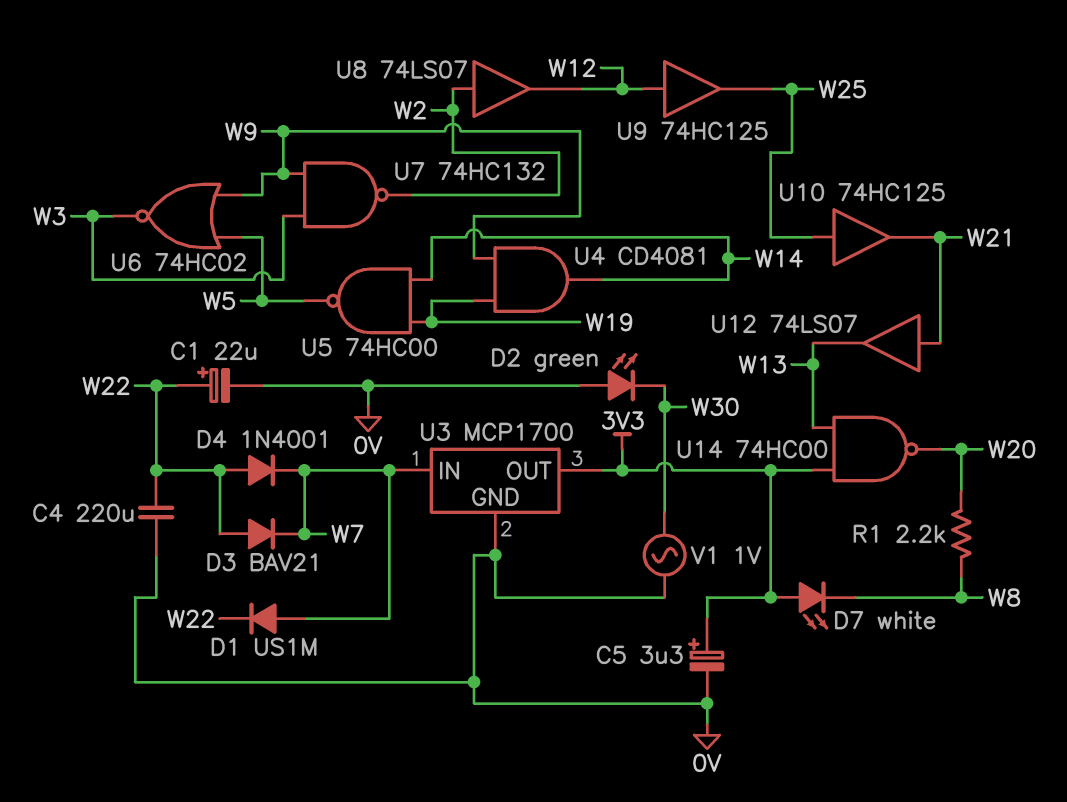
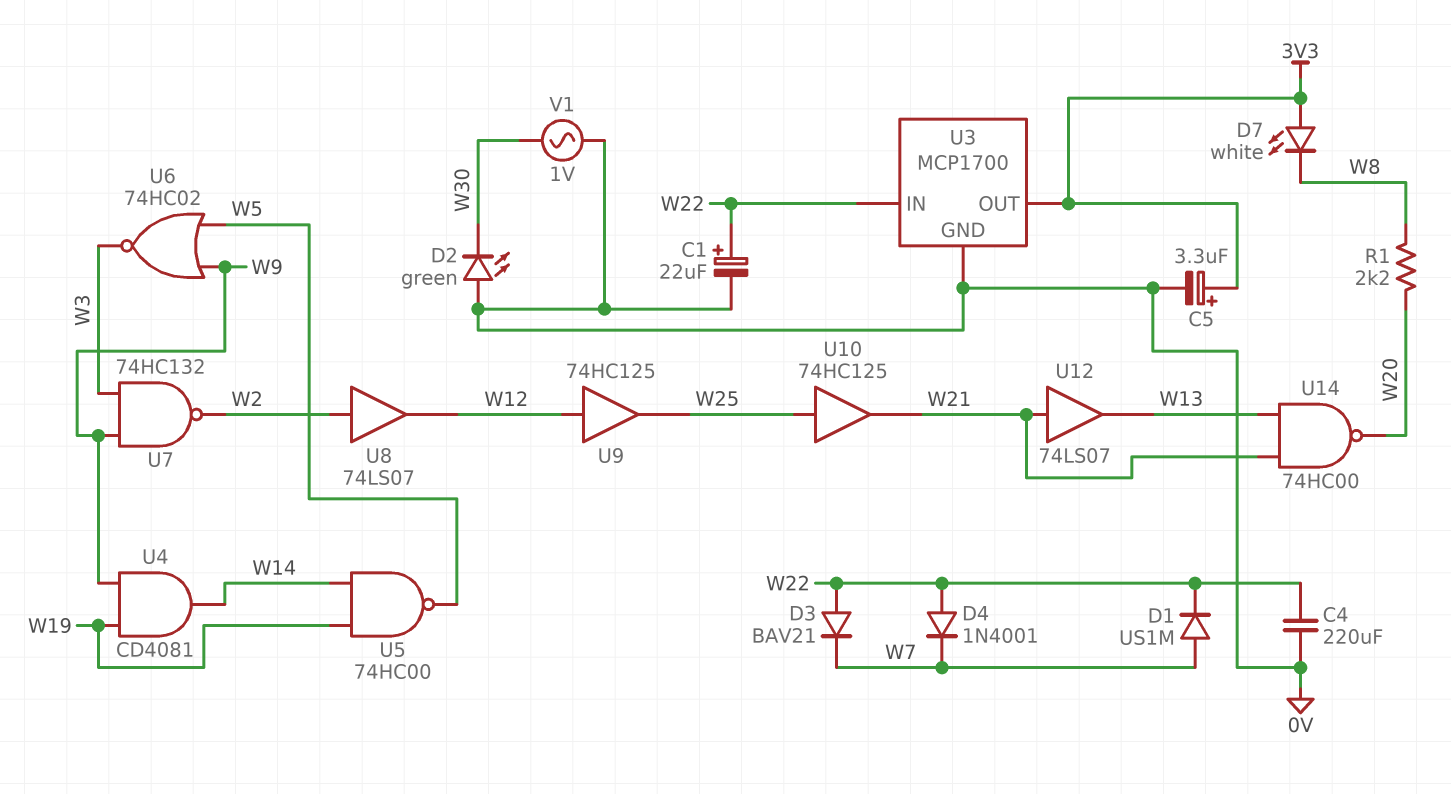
U3 pin IN: W7 -> W22
U14: NAND 74HC00 (in 3V3, in W13, out W20) -> NAND 74HC00 (in W13, in W21, out W20)

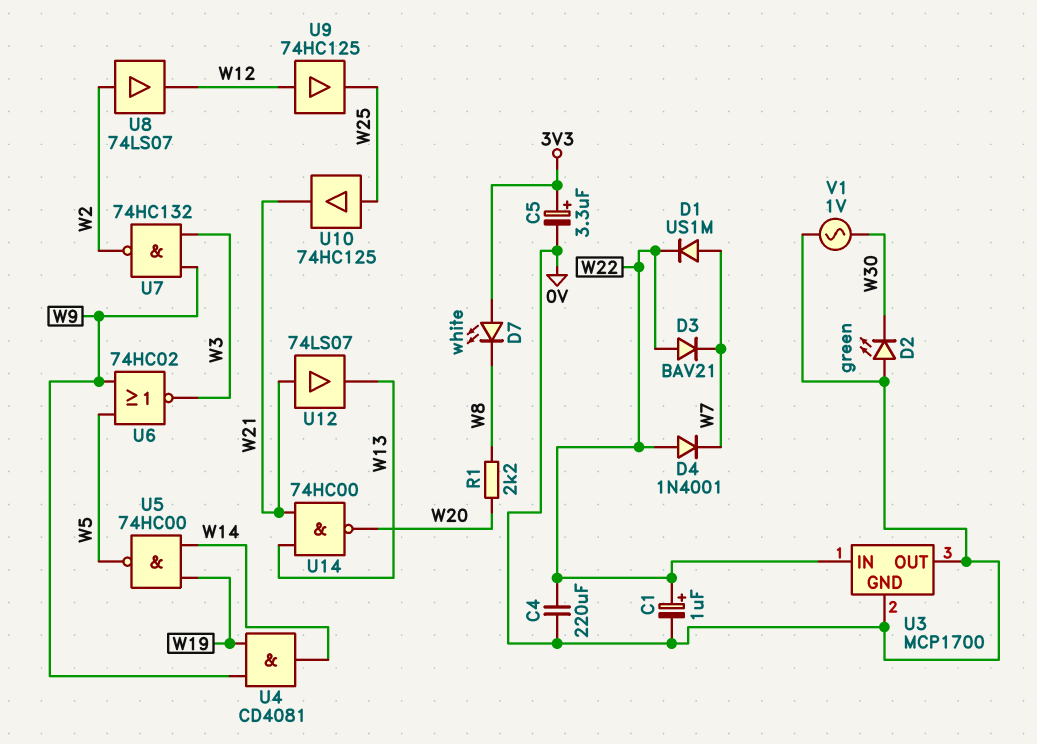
C1: 22uF (plus W22, minus 0V) -> 1uF (plus W22, minus 0V)
U3 pin OUT: 3V3 -> 0V

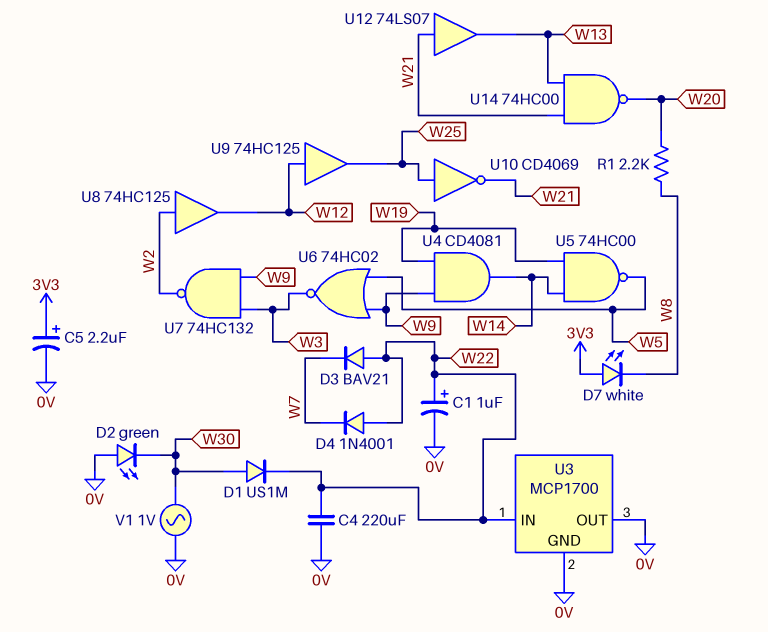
C5: 3.3uF (plus 3V3, minus 0V) -> 2.2uF (plus 3V3, minus 0V)
D1: diode US1M (A W7, K W22) -> diode US1M (A W30, K W22)
U8: buffer 74LS07 (in W2, out W12) -> buffer 74HC125 (in W2, out W12)
U10: buffer 74HC125 (in W25, out W21) -> NOT CD4069 (in W25, out W21)

